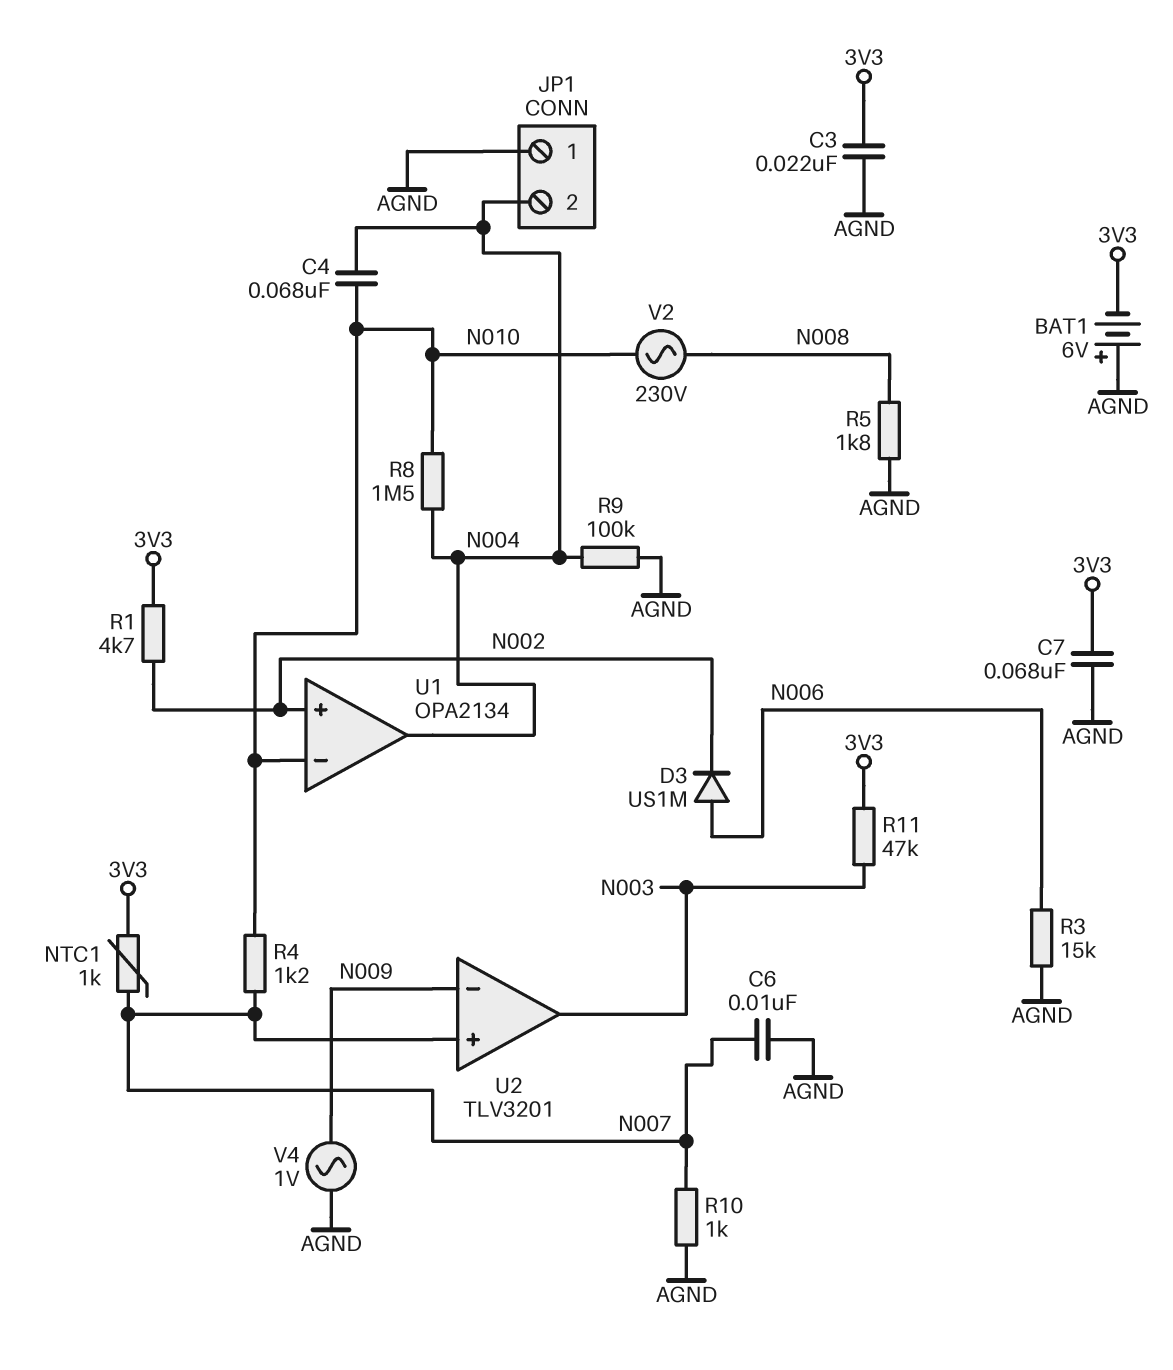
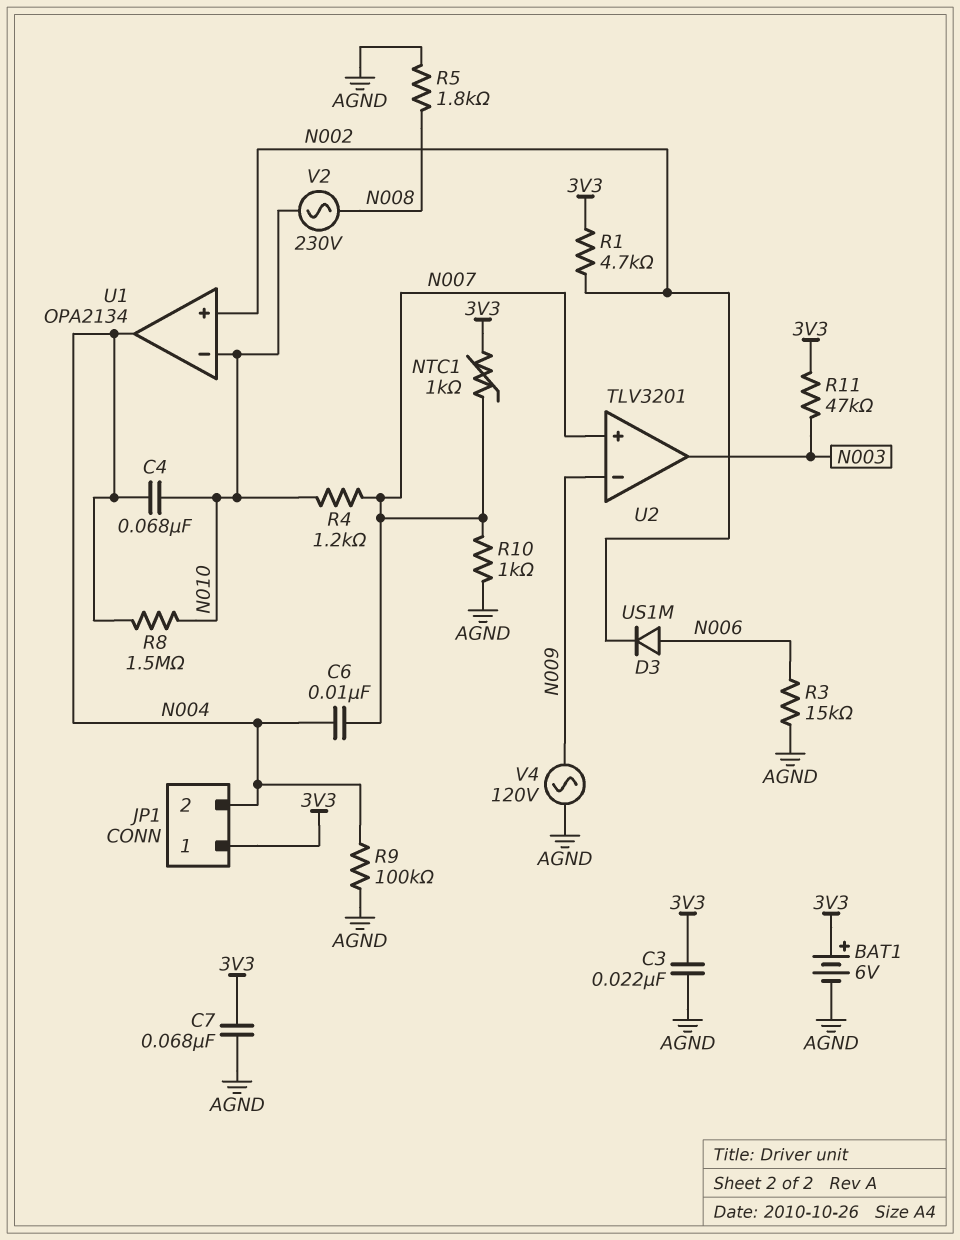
BAT1: 6V (plus AGND, minus 3V3) -> 6V (plus 3V3, minus AGND)
C6: 10nF (AGND, N007) -> 10nF (N004, N007)
JP1 pin 1: AGND -> 3V3
V4: AC 1V (AGND, N009) -> AC 120V (AGND, N009)

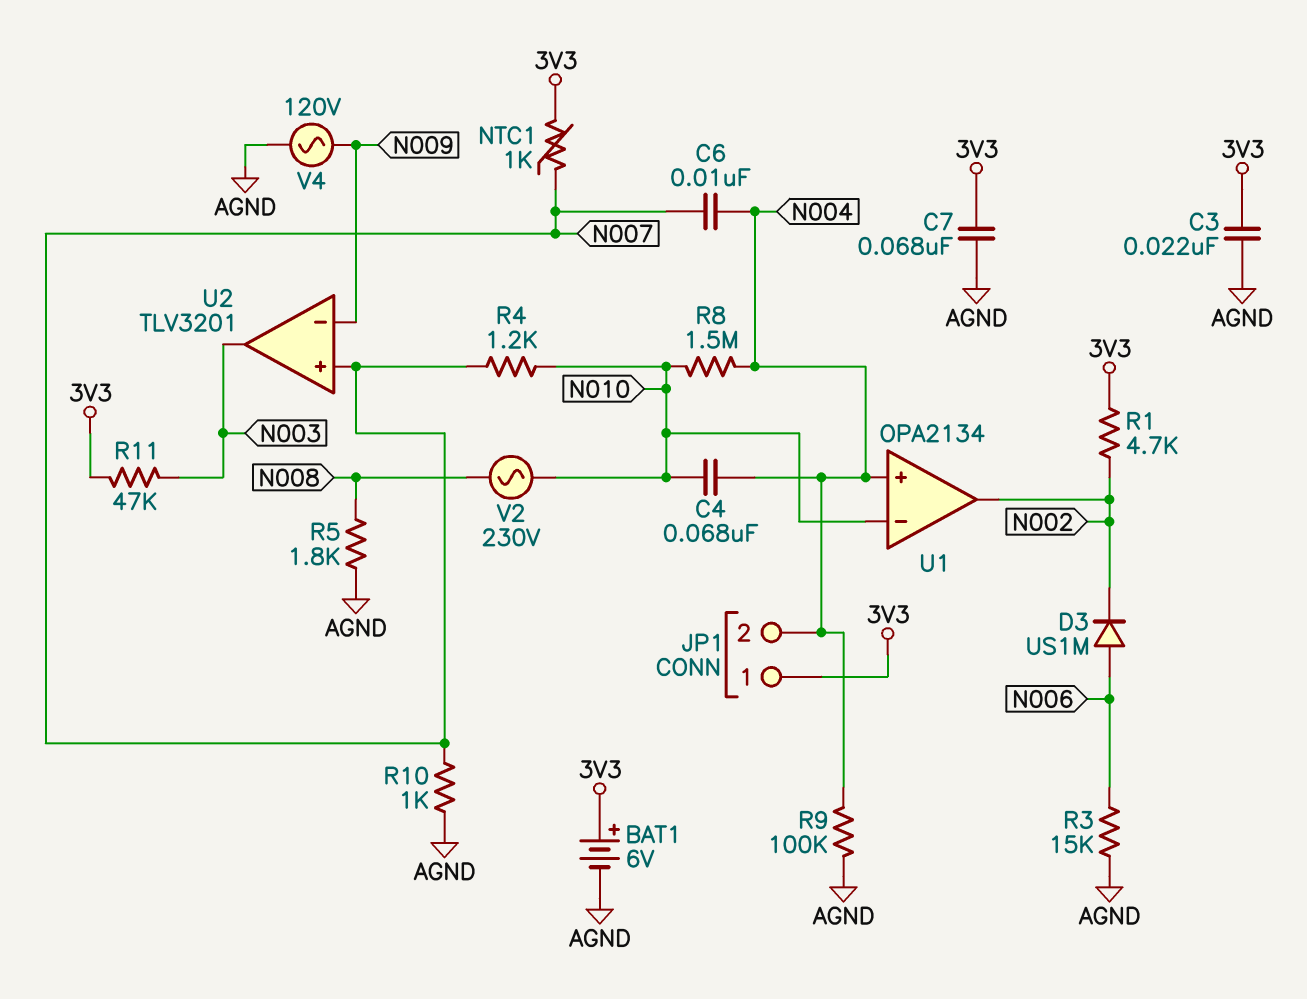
U1 pin in+: N002 -> N004
U1 pin out: N004 -> N002

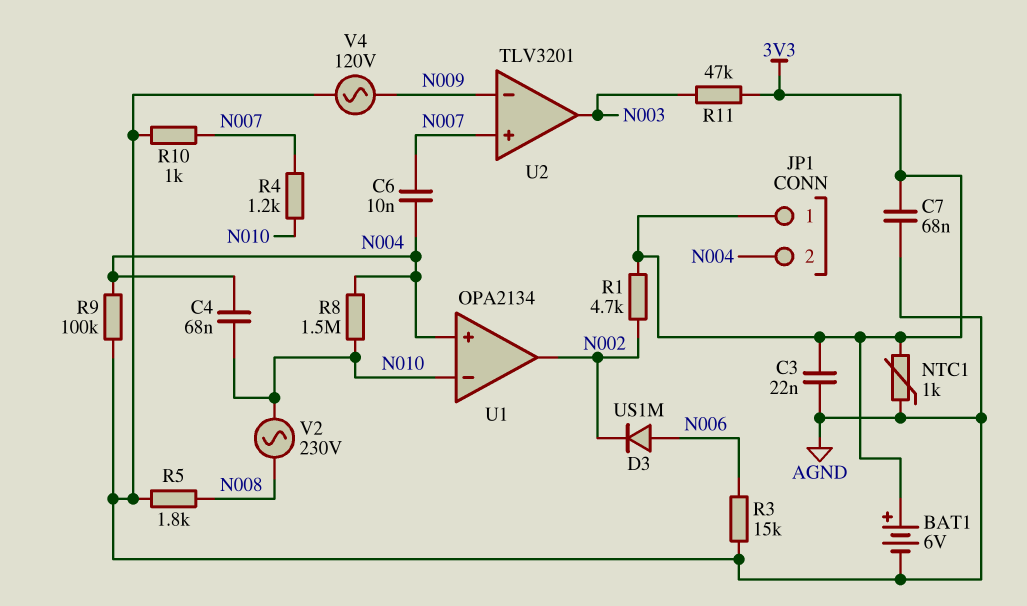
NTC1: 1k (3V3, N007) -> 1k (3V3, AGND)

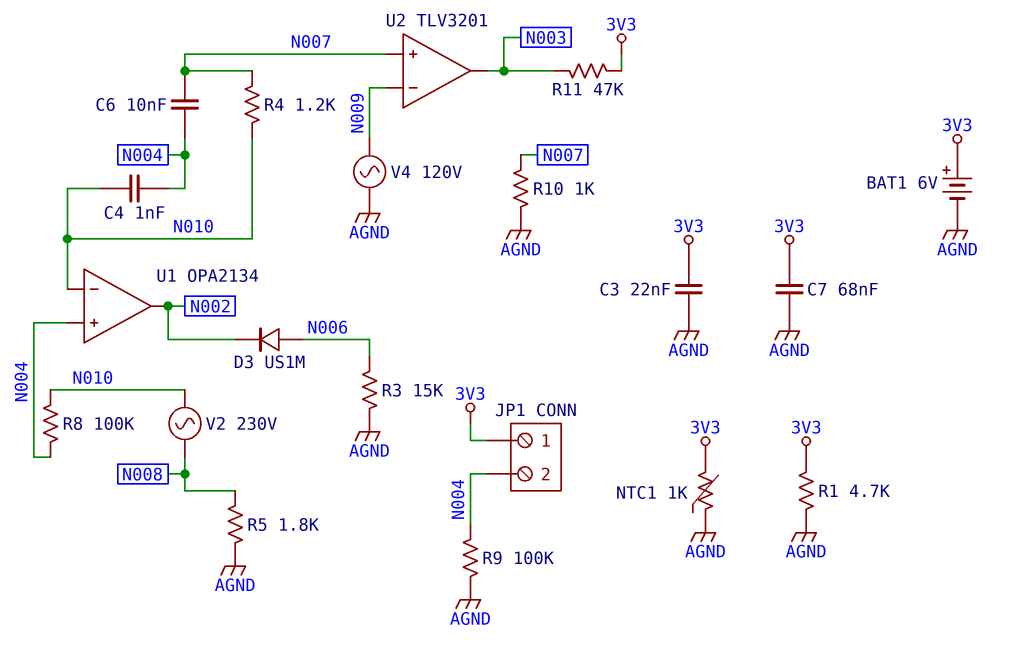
C4: 68nF (N004, N010) -> 1nF (N004, N010)
R1: 4.7k (3V3, N002) -> 4.7k (3V3, AGND)
R8: 1.5M (N004, N010) -> 100k (N004, N010)

